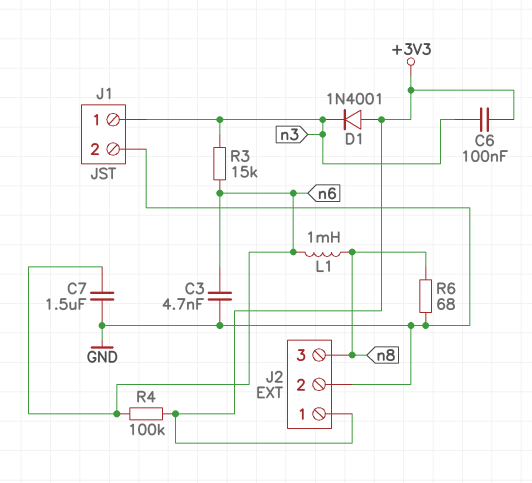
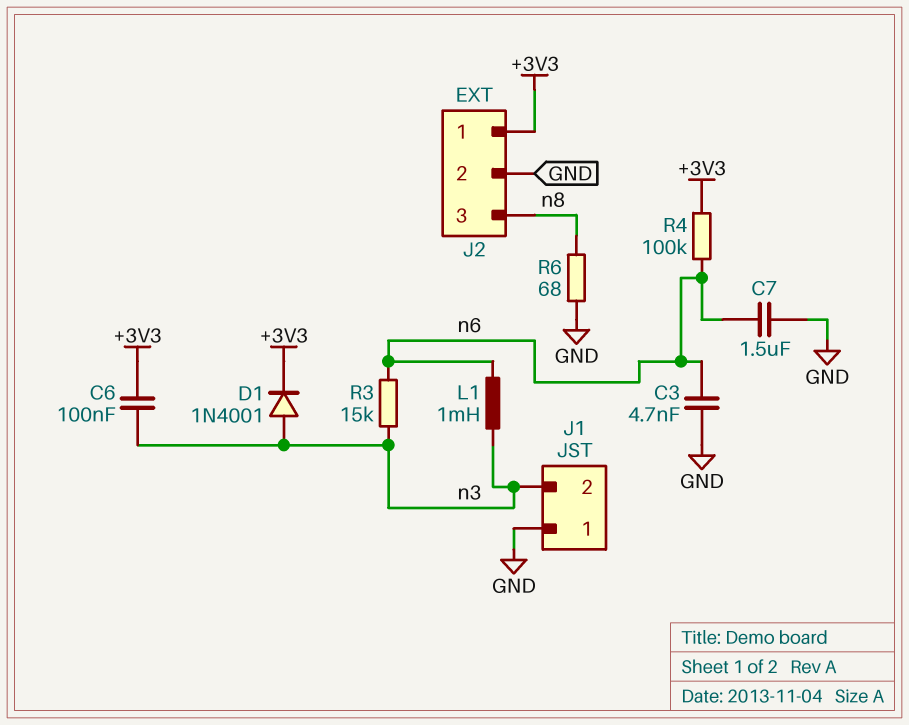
D1: diode 1N4001 (A +3V3, K n3) -> diode 1N4001 (A n3, K +3V3)
J1 pin 1: n3 -> GND
J1 pin 2: GND -> n3
L1: 1mH (n6, n8) -> 1mH (n3, n6)

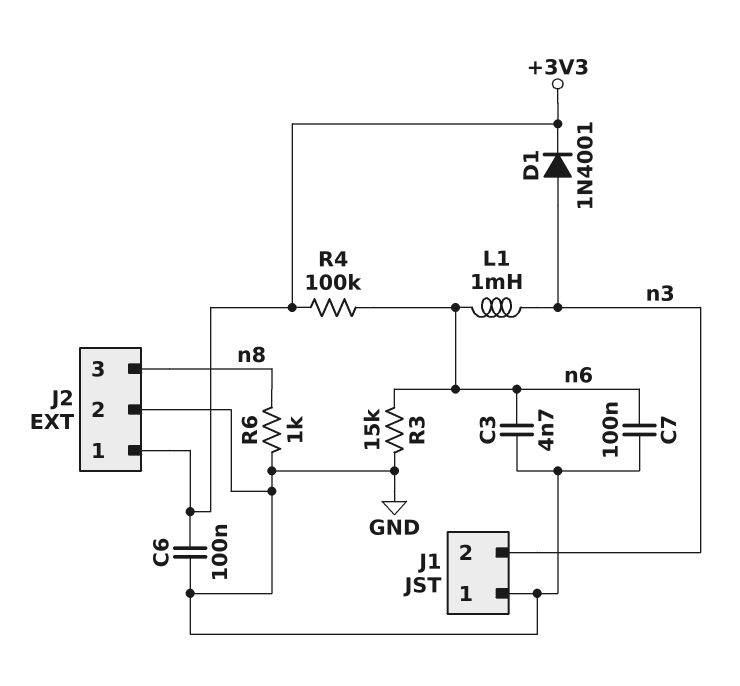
C6: 100nF (+3V3, n3) -> 100nF (+3V3, GND)
C7: 1.5uF (GND, n6) -> 100nF (GND, n6)
R3: 15k (n3, n6) -> 15k (GND, n6)
R6: 68 (GND, n8) -> 1k (GND, n8)

